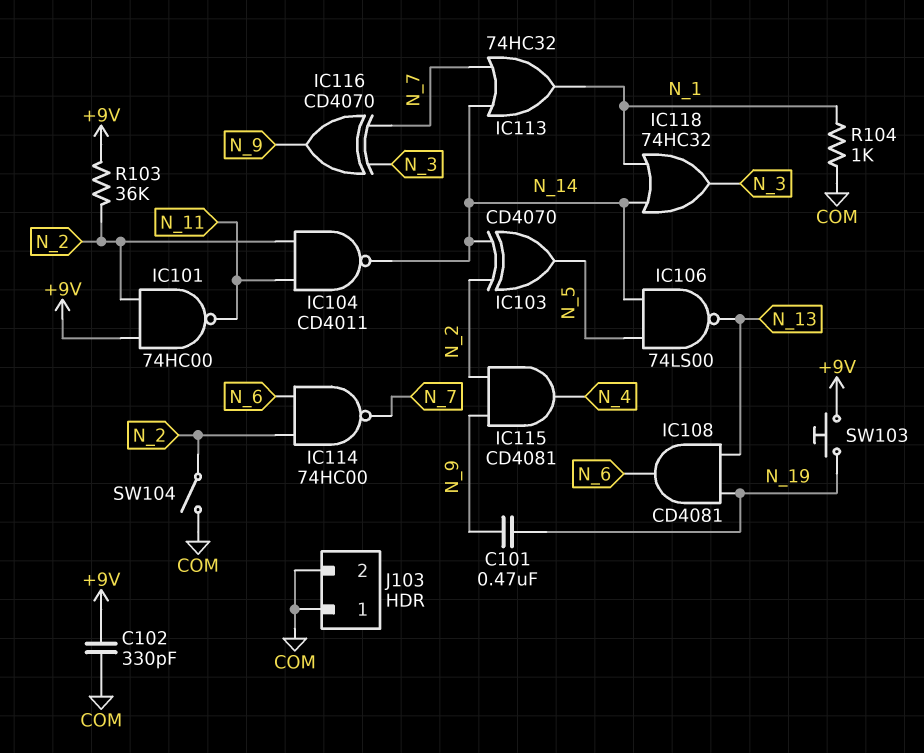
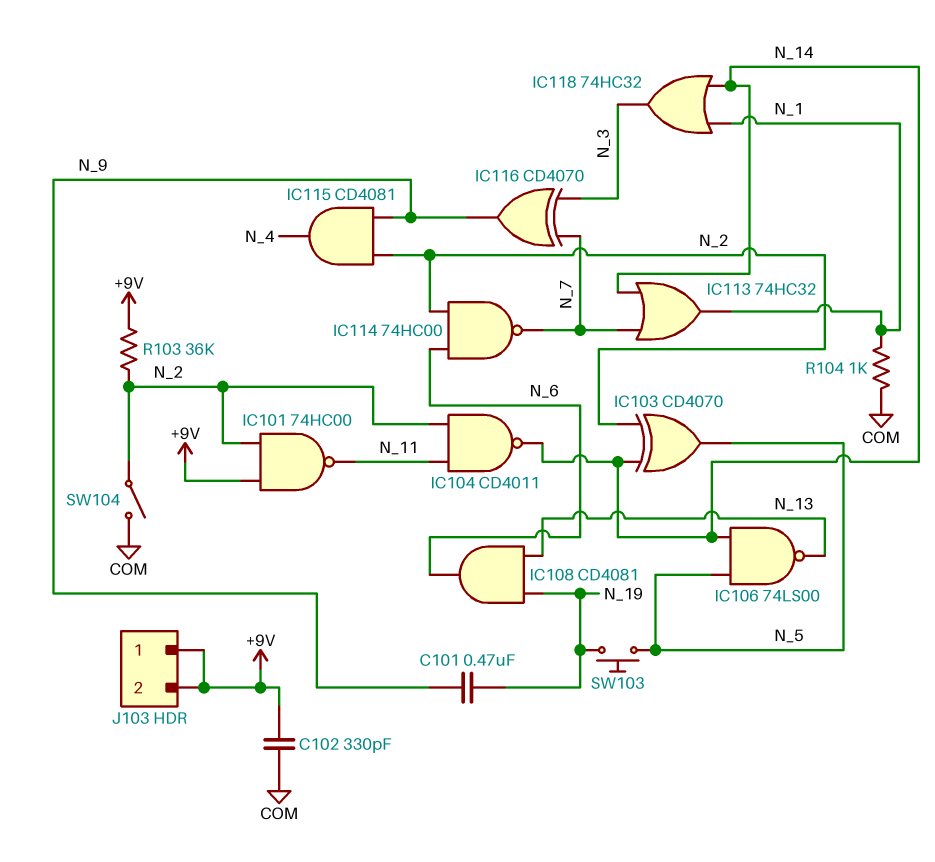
J103 pin 1: COM -> +9V
J103 pin 2: COM -> +9V
SW103: button (+9V, N_19) -> button (N_5, N_19)

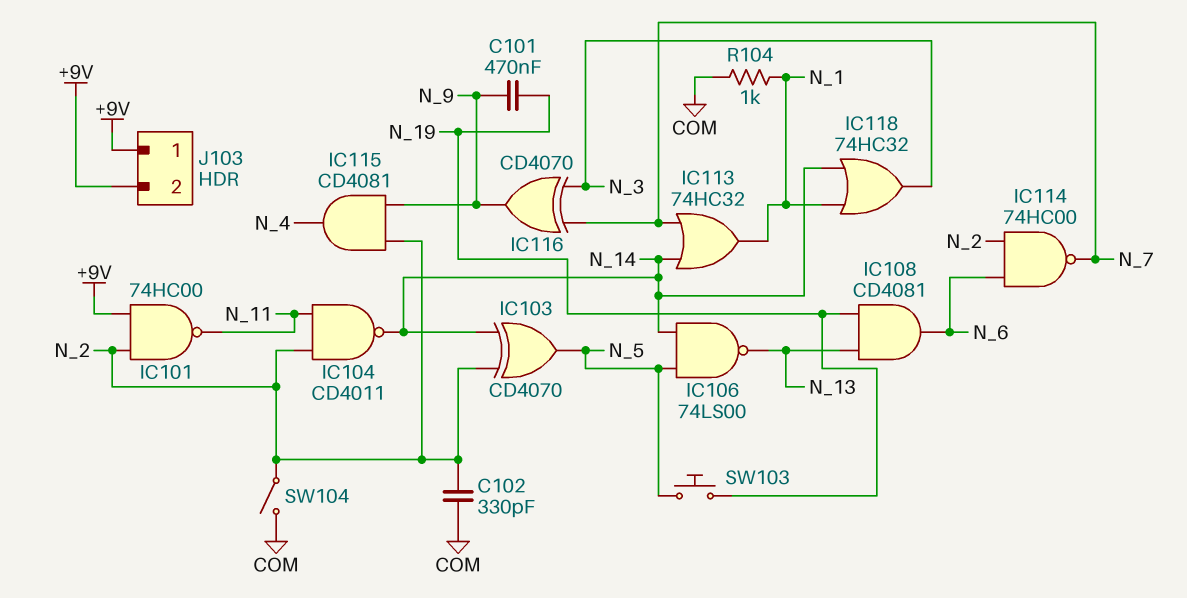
C102: 330pF (+9V, COM) -> 330pF (COM, N_2)
R103: 36k (+9V, N_2) -> none

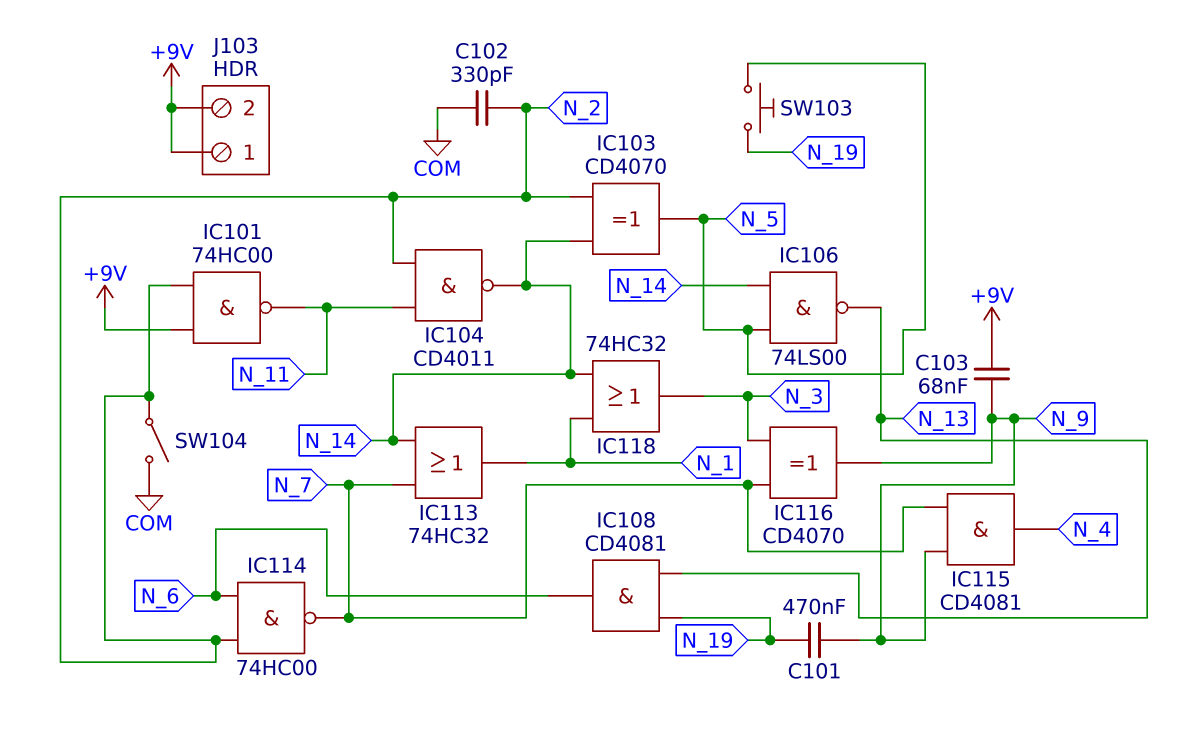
C103: none -> 68nF (+9V, N_9)
IC115: AND CD4081 (in N_2, in N_9, out N_4) -> AND CD4081 (in N_7, in N_9, out N_4)
R104: 1k (COM, N_1) -> none

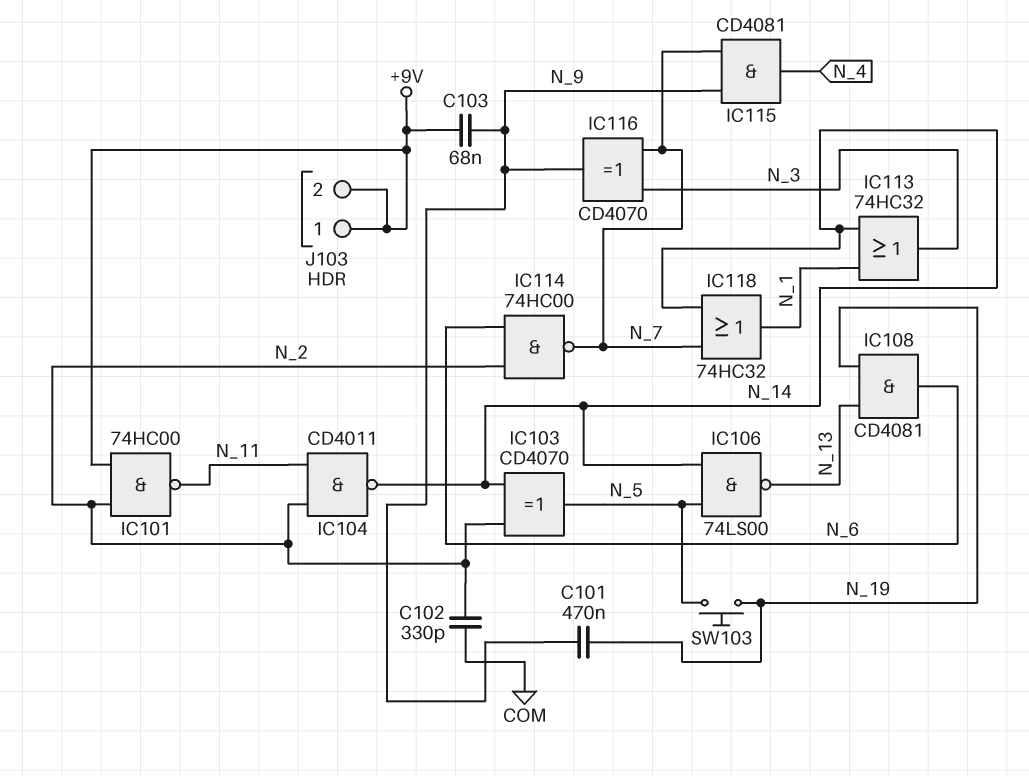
IC113: OR 74HC32 (in N_7, in N_14, out N_1) -> OR 74HC32 (in N_1, in N_14, out N_3)
IC118: OR 74HC32 (in N_1, in N_14, out N_3) -> OR 74HC32 (in N_7, in N_14, out N_1)
SW104: switch (COM, N_2) -> none

